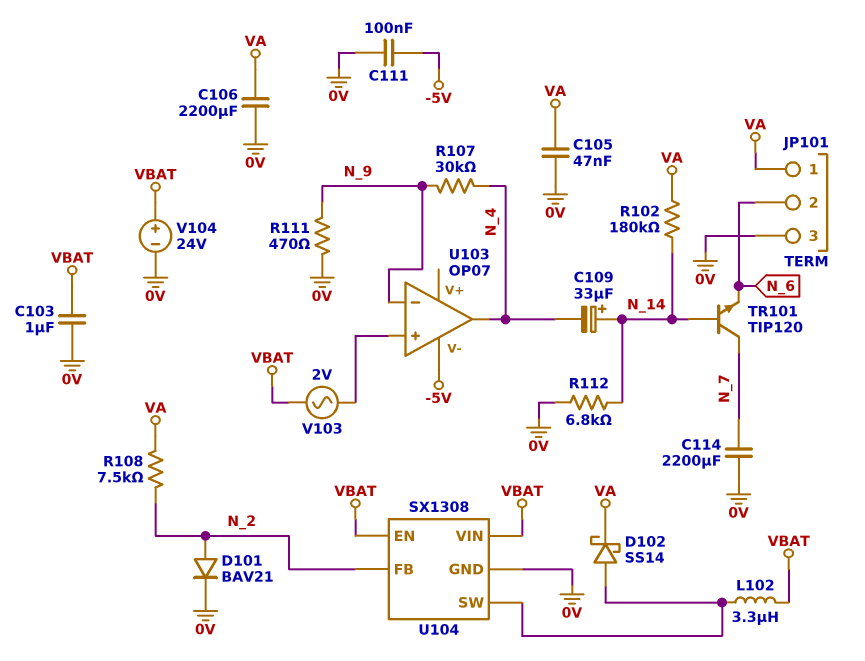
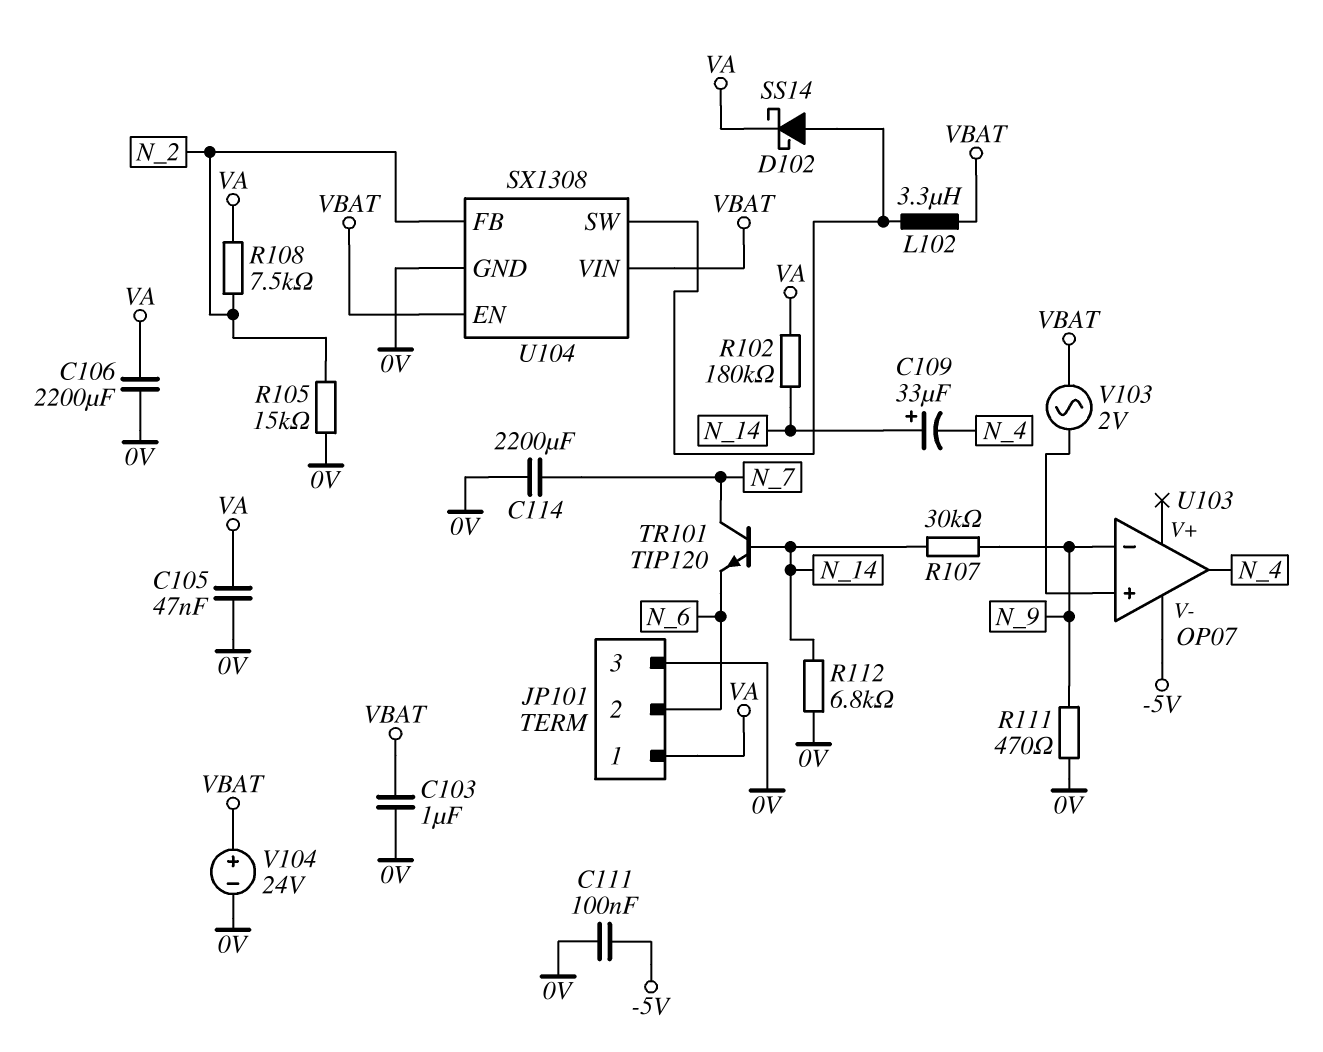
D101: diode BAV21 (A N_2, K 0V) -> none
R105: none -> 15k (0V, N_2)
R107: 30k (N_4, N_9) -> 30k (N_9, N_14)

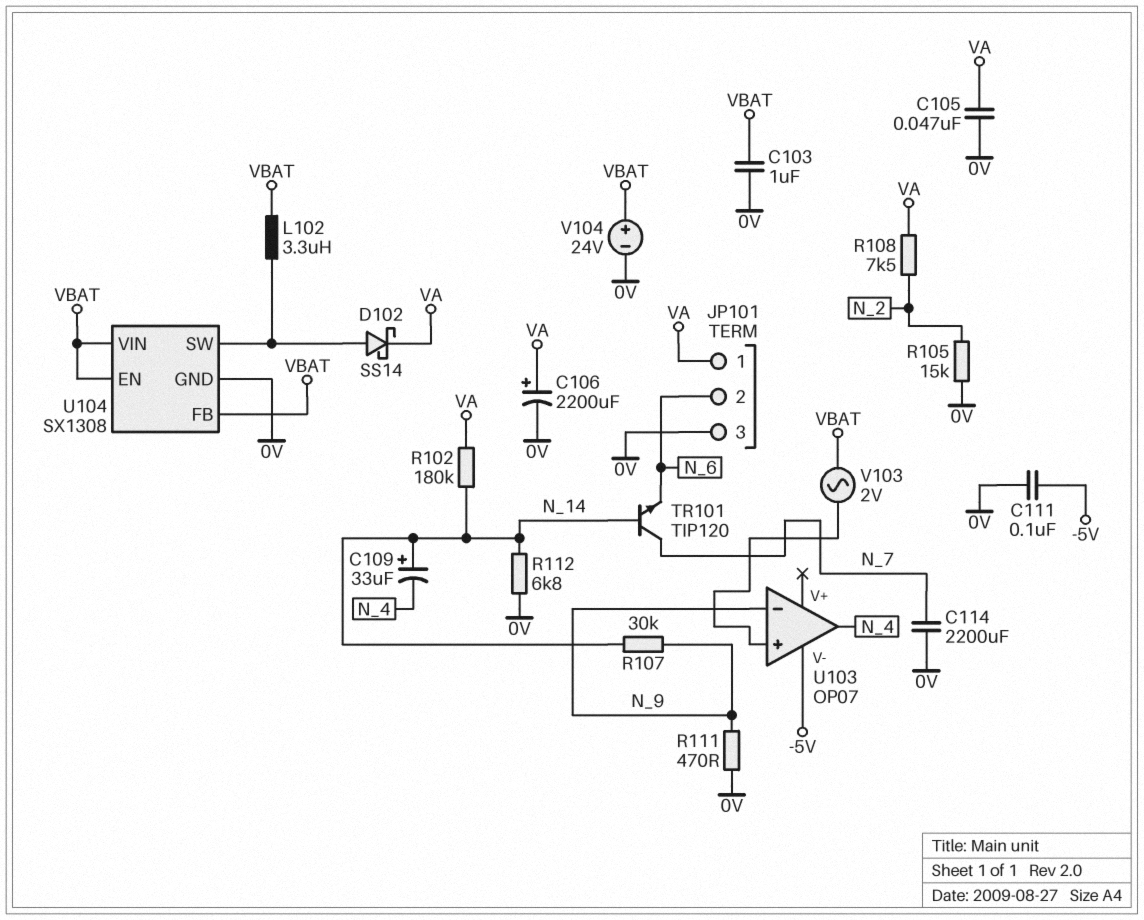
C106: 2200uF (0V, VA) -> 2200uF (plus VA, minus 0V)
U104 pin FB: N_2 -> VBAT

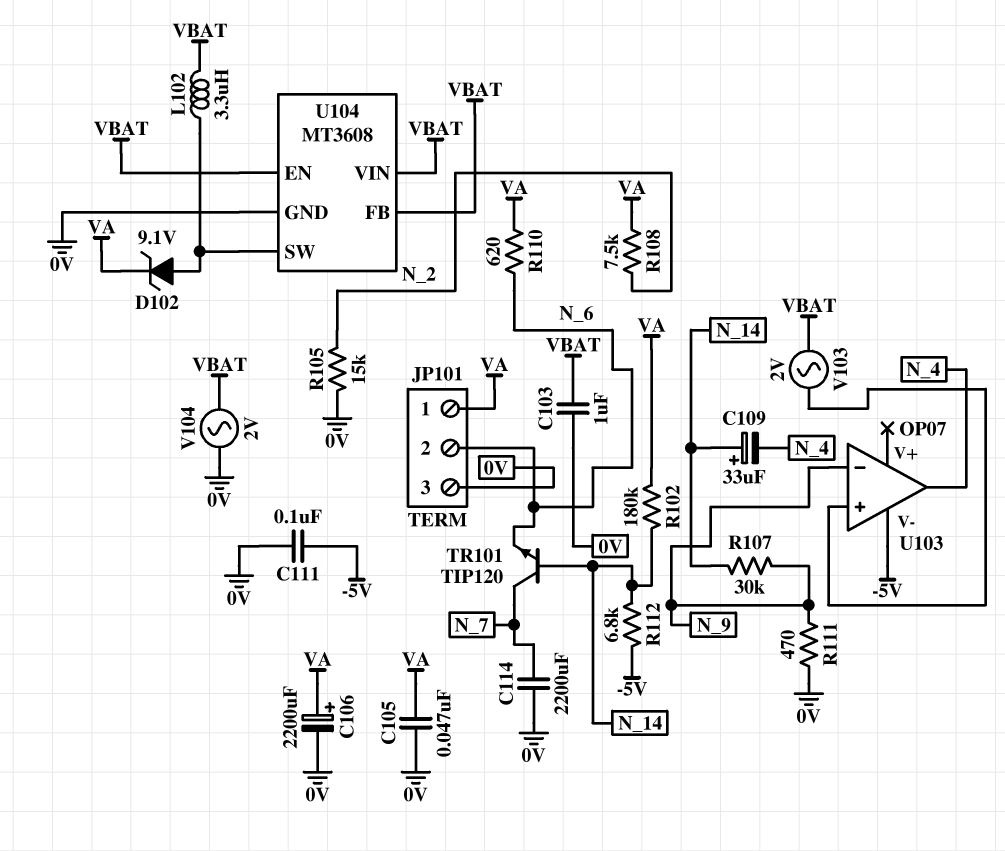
D102: schottky SS14 (A U104/SW, K VA) -> zener 9.1V (A U104/SW, K VA)
R110: none -> 620 (N_6, VA)
R112: 6.8k (0V, N_14) -> 6.8k (-5V, N_14)
U104: SX1308 -> MT3608
V104: 24V (plus VBAT, minus 0V) -> AC 2V (0V, VBAT)

